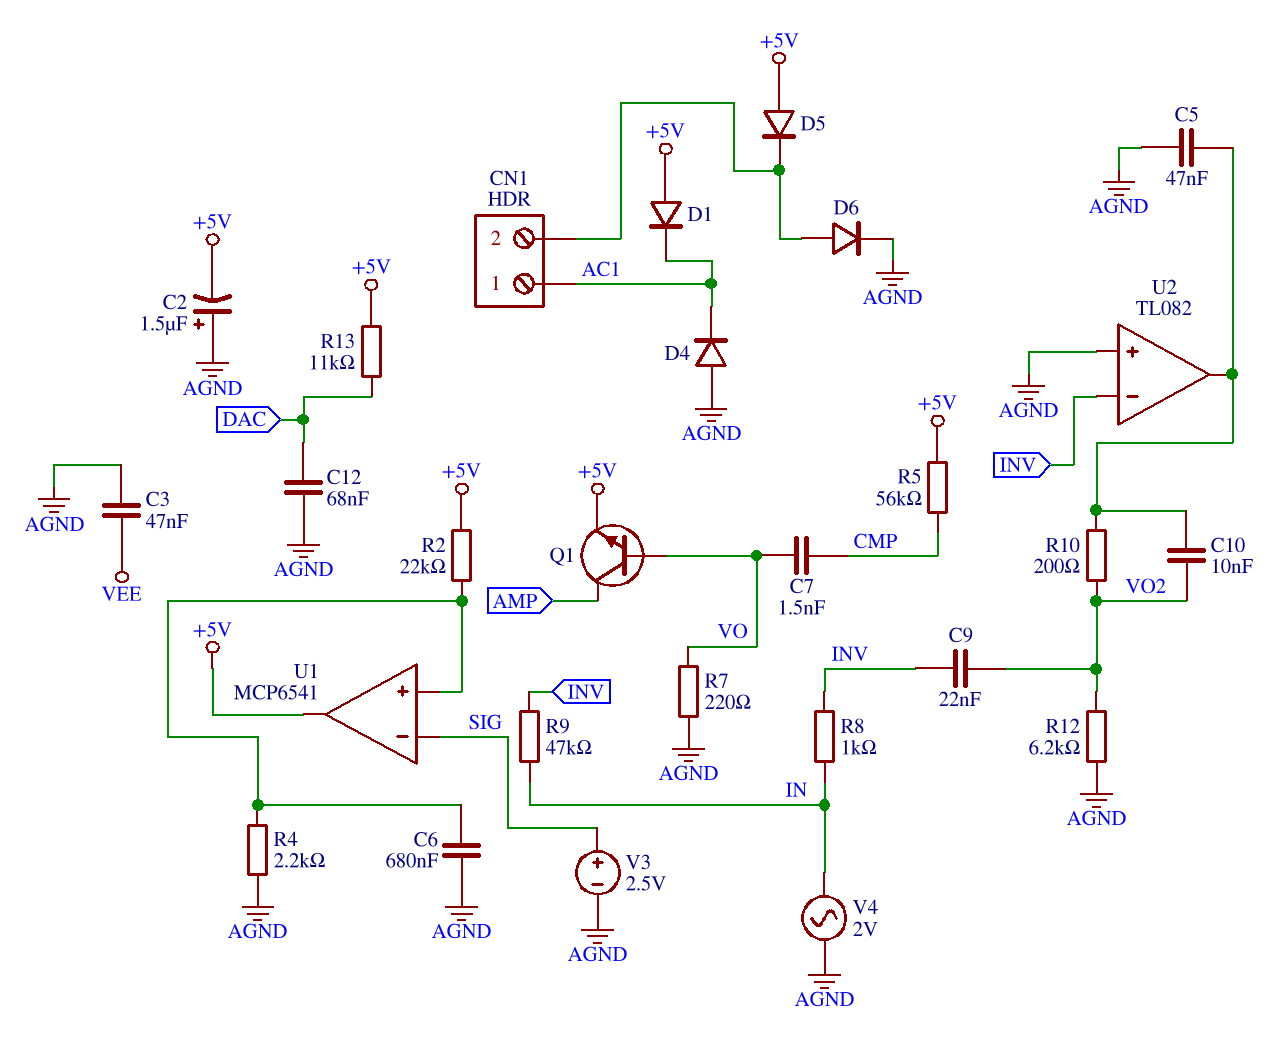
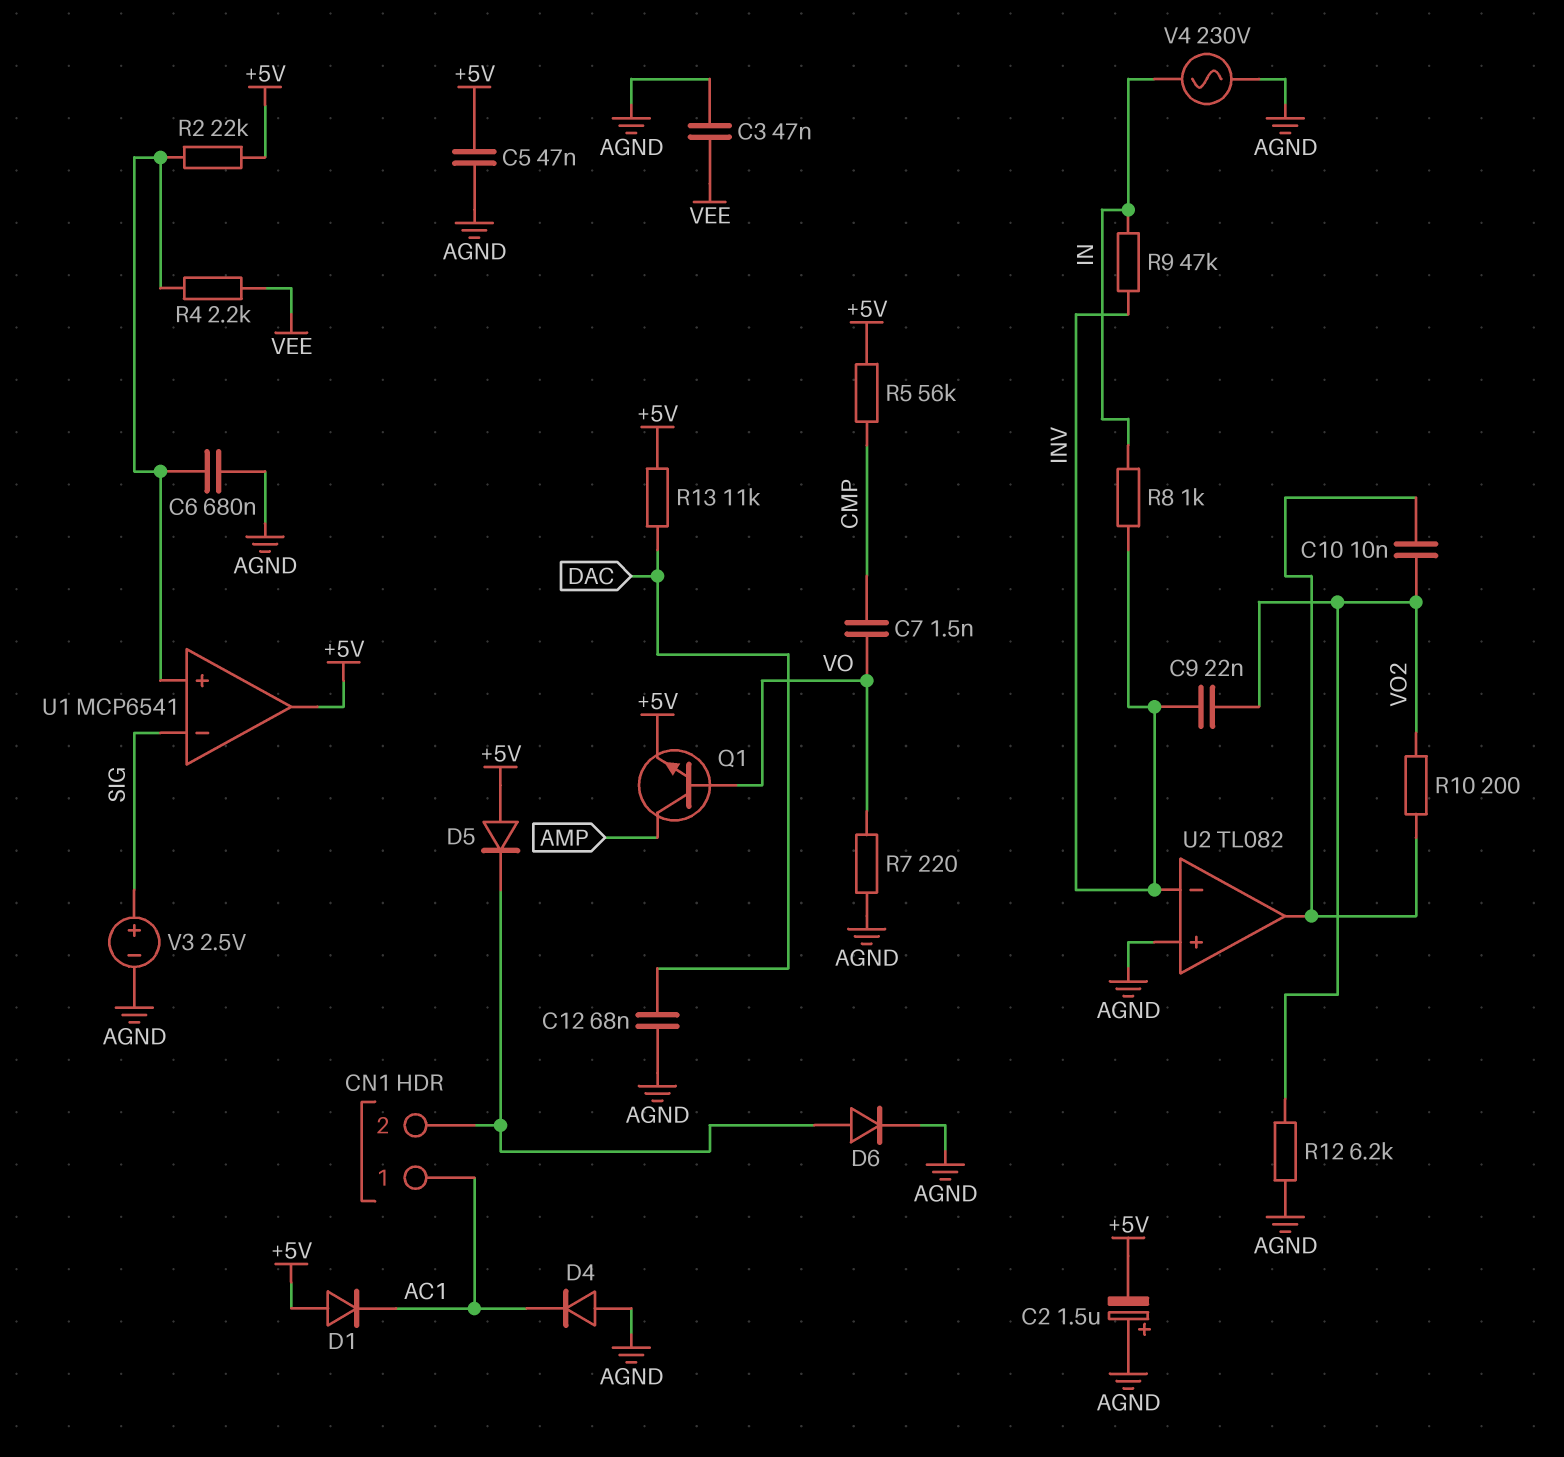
C5: 47nF (AGND, U2/out) -> 47nF (+5V, AGND)
R4: 2.2k (AGND, U1/in+) -> 2.2k (U1/in+, VEE)
V4: AC 2V (AGND, IN) -> AC 230V (AGND, IN)

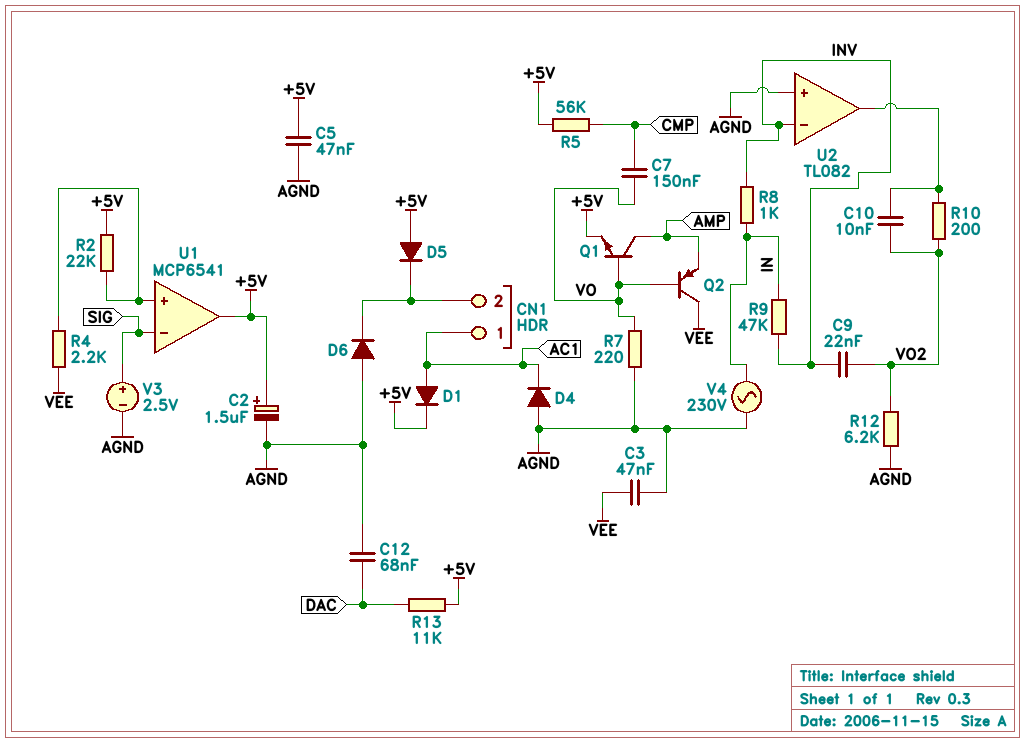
C2: 1.5uF (plus AGND, minus +5V) -> 1.5uF (plus +5V, minus AGND)
C6: 680nF (AGND, U1/in+) -> none
C7: 1.5nF (CMP, VO) -> 150nF (CMP, VO)
D1: diode (A +5V, K AC1) -> diode (A AC1, K +5V)
D6: diode (A CN1/2, K AGND) -> diode (A AGND, K CN1/2)
Q2: none -> PNP (B VO, C VEE, E AMP)

